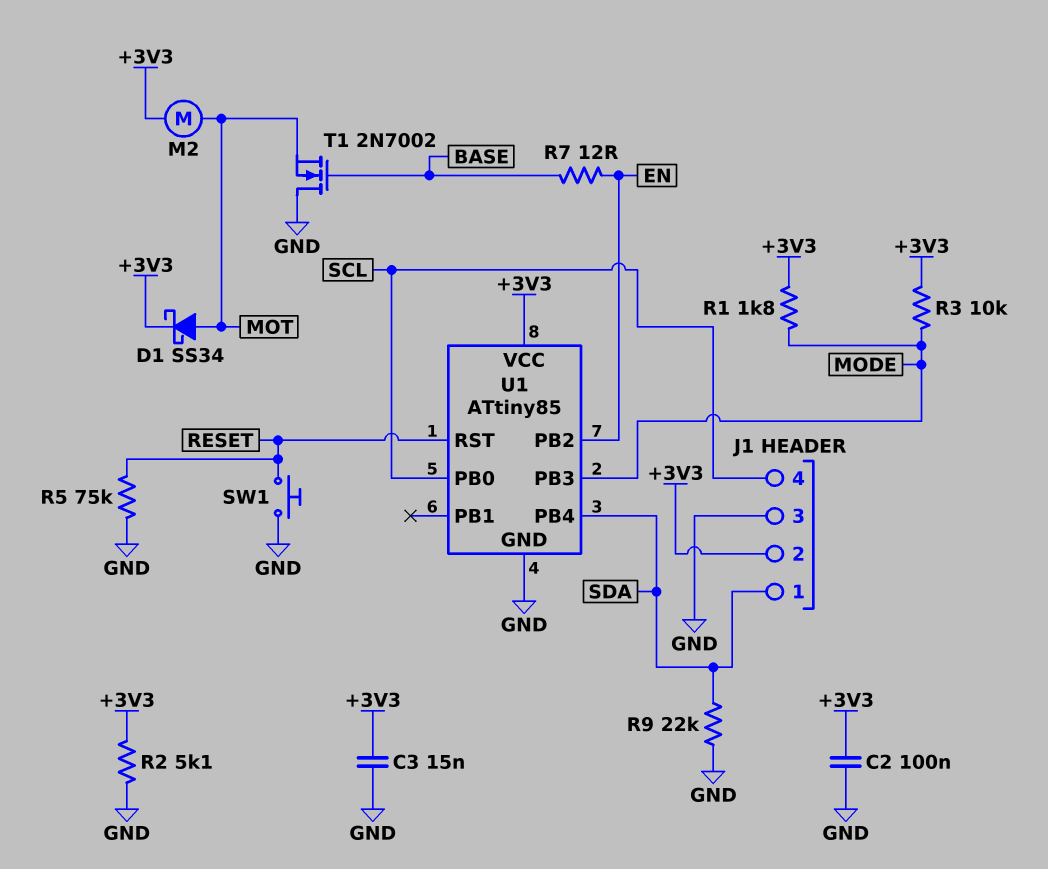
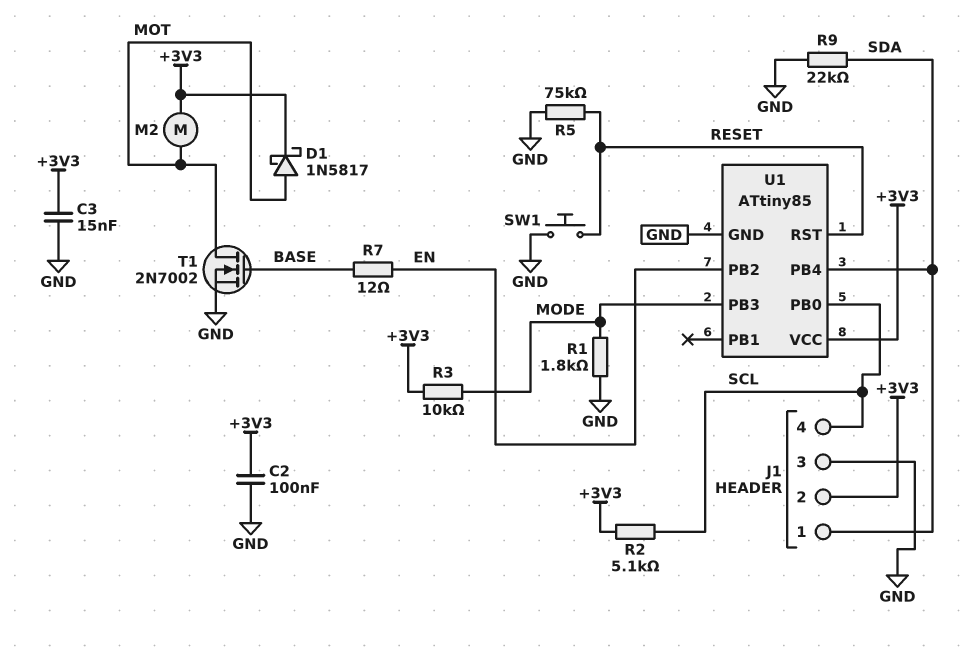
D1: schottky SS34 (A MOT, K +3V3) -> schottky 1N5817 (A MOT, K +3V3)
R1: 1.8k (+3V3, MODE) -> 1.8k (GND, MODE)
R2: 5.1k (+3V3, GND) -> 5.1k (+3V3, SCL)
T1: NMOS 2N7002 (G BASE, D GND, S MOT) -> NMOS 2N7002 (G BASE, D MOT, S GND)

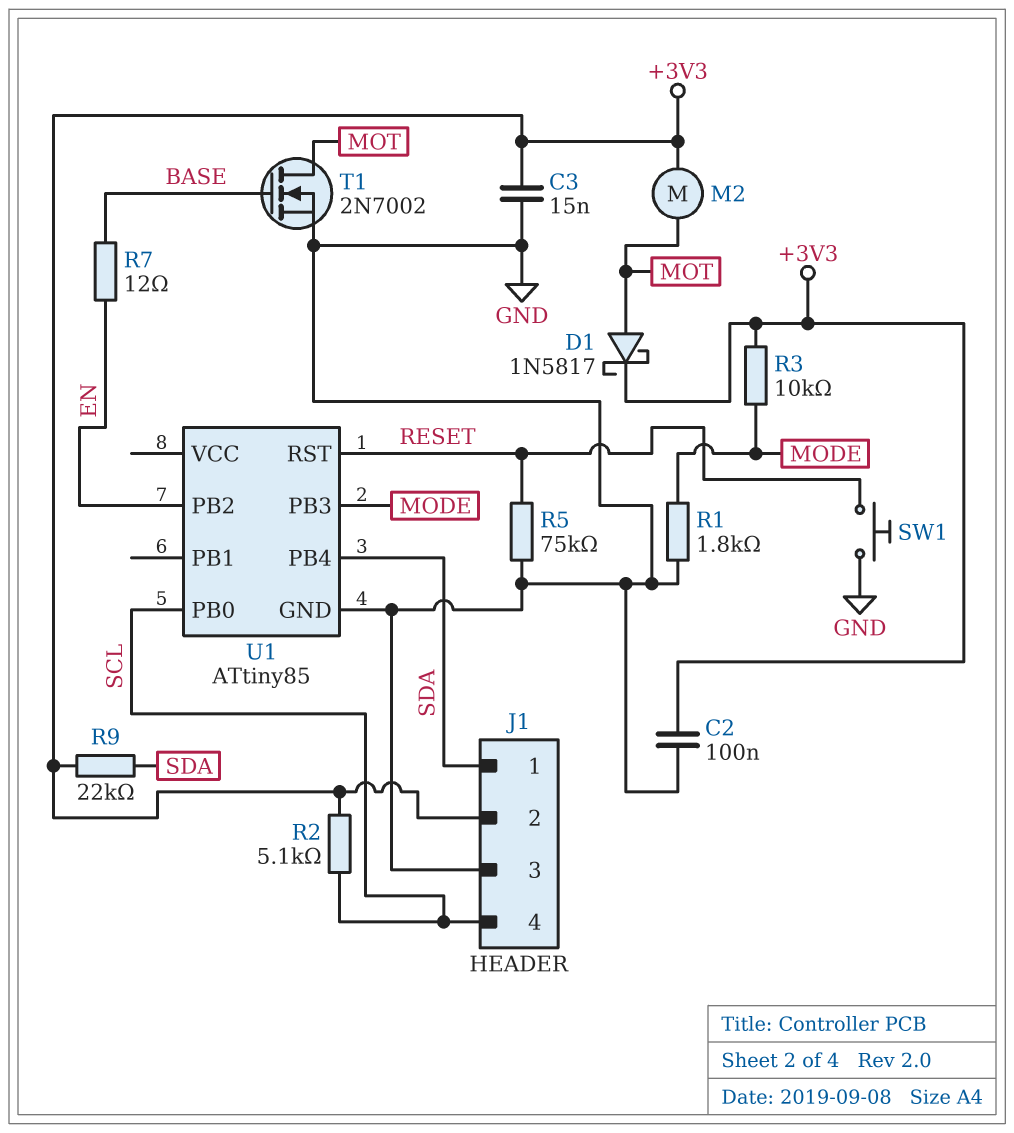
R9: 22k (GND, SDA) -> 22k (+3V3, SDA)
U1 pin VCC: +3V3 -> none

